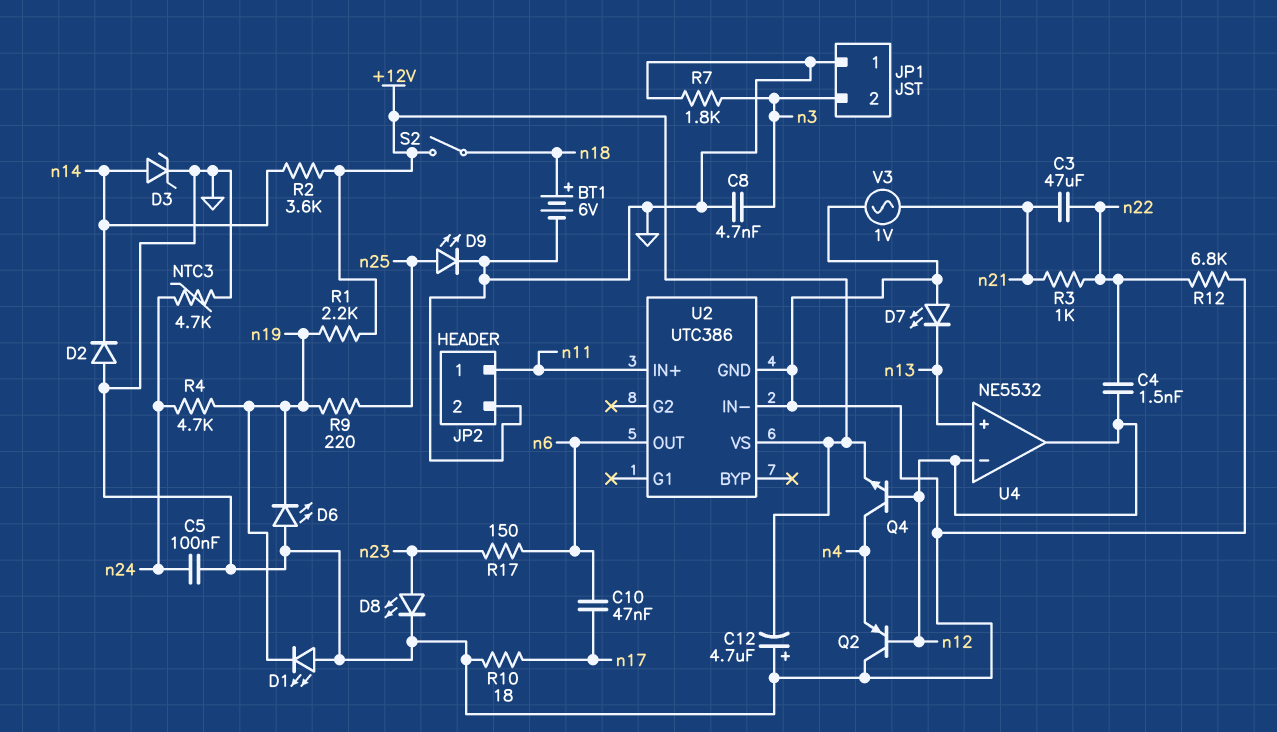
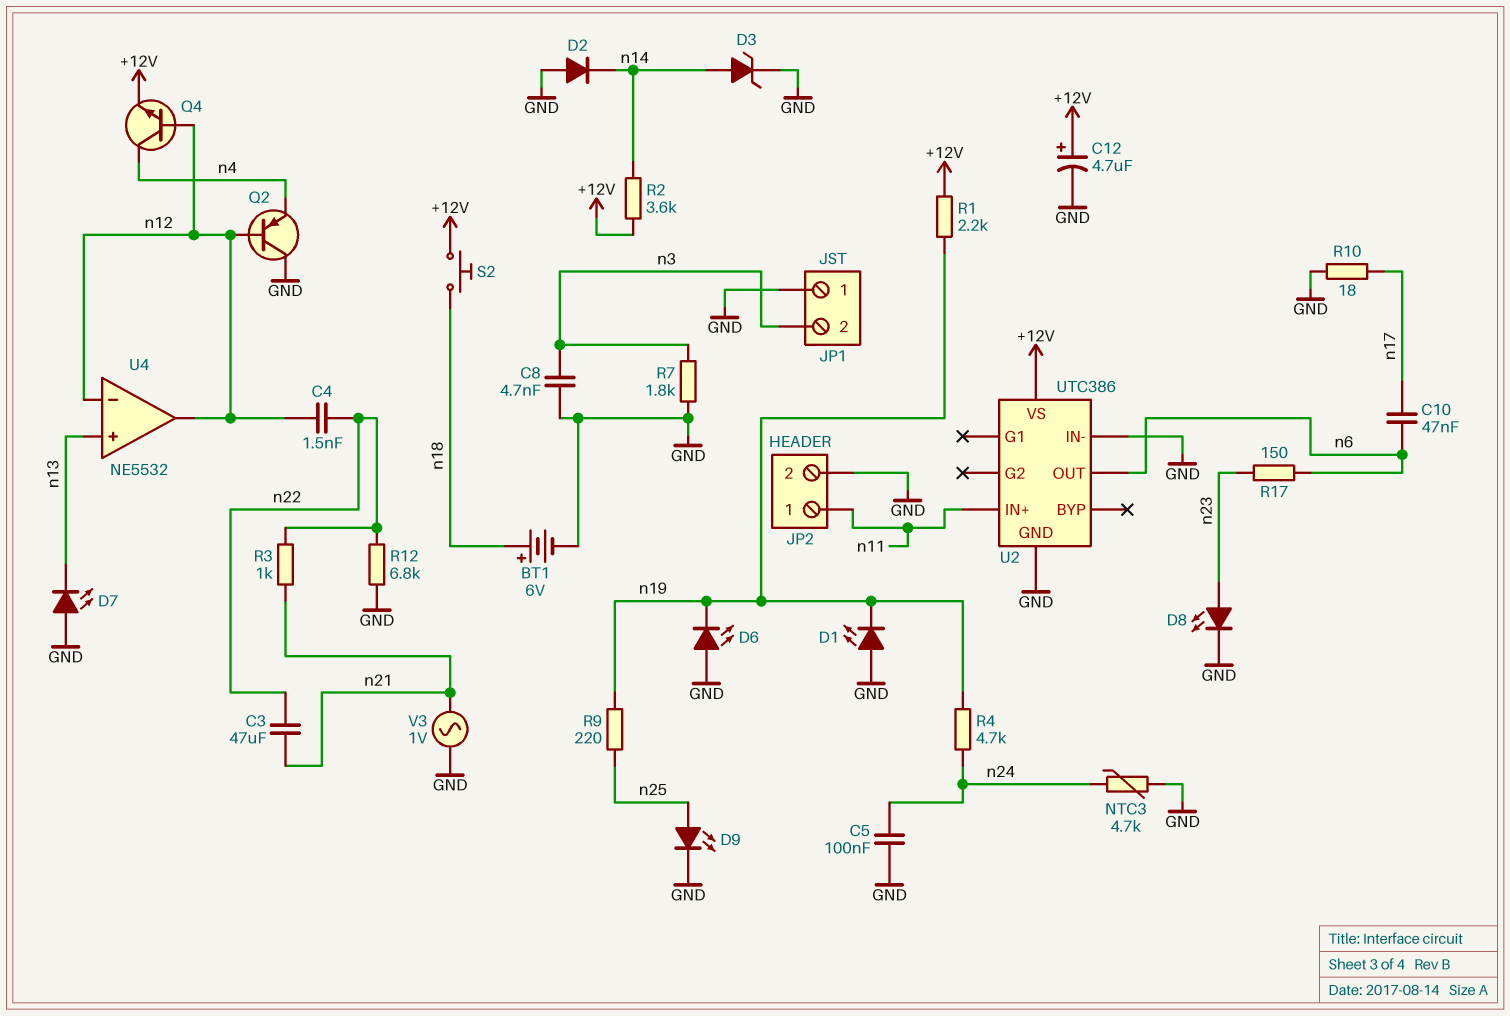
C12: 4.7uF (plus GND, minus +12V) -> 4.7uF (plus +12V, minus GND)
S2: switch (+12V, n18) -> button (+12V, n18)

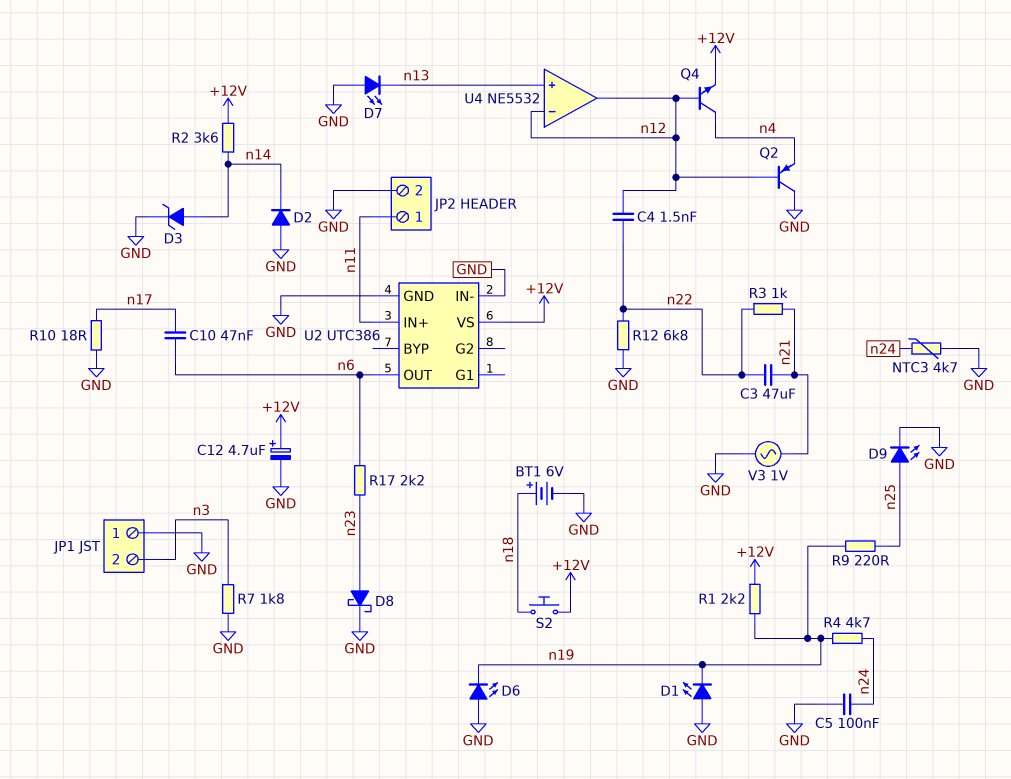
C8: 4.7nF (GND, n3) -> none
D8: LED (A n23, K GND) -> schottky (A n23, K GND)
R17: 150 (n6, n23) -> 2.2k (n6, n23)

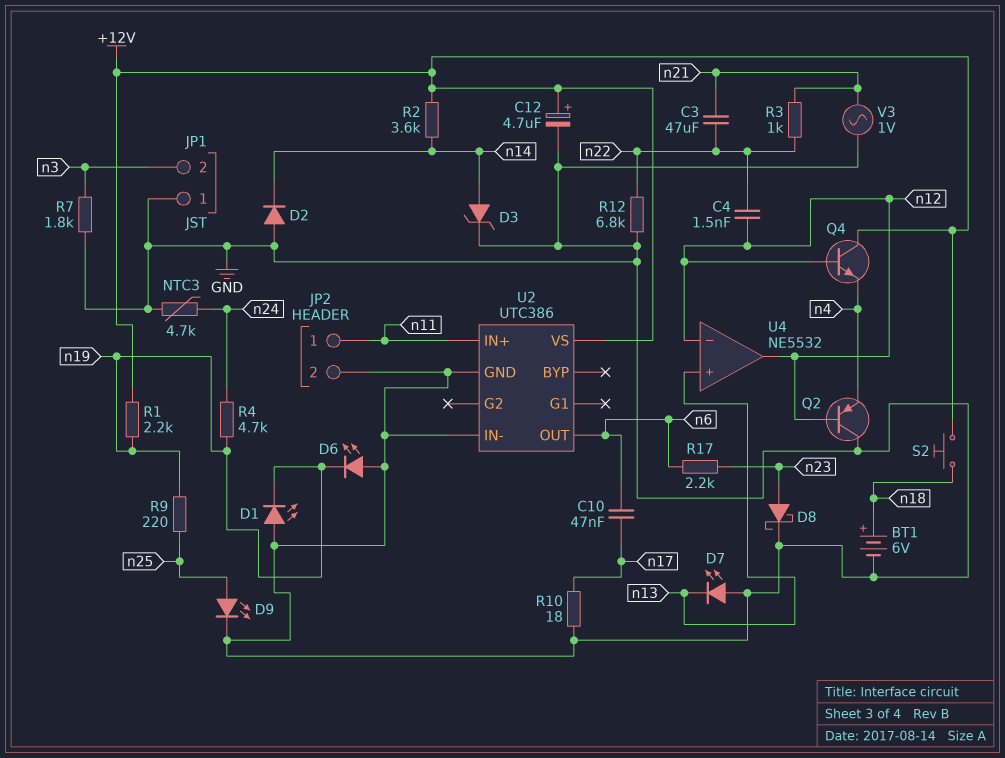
C5: 100nF (GND, n24) -> none
Q4: NPN (B n12, C n4, E +12V) -> NPN (B n12, C +12V, E n4)

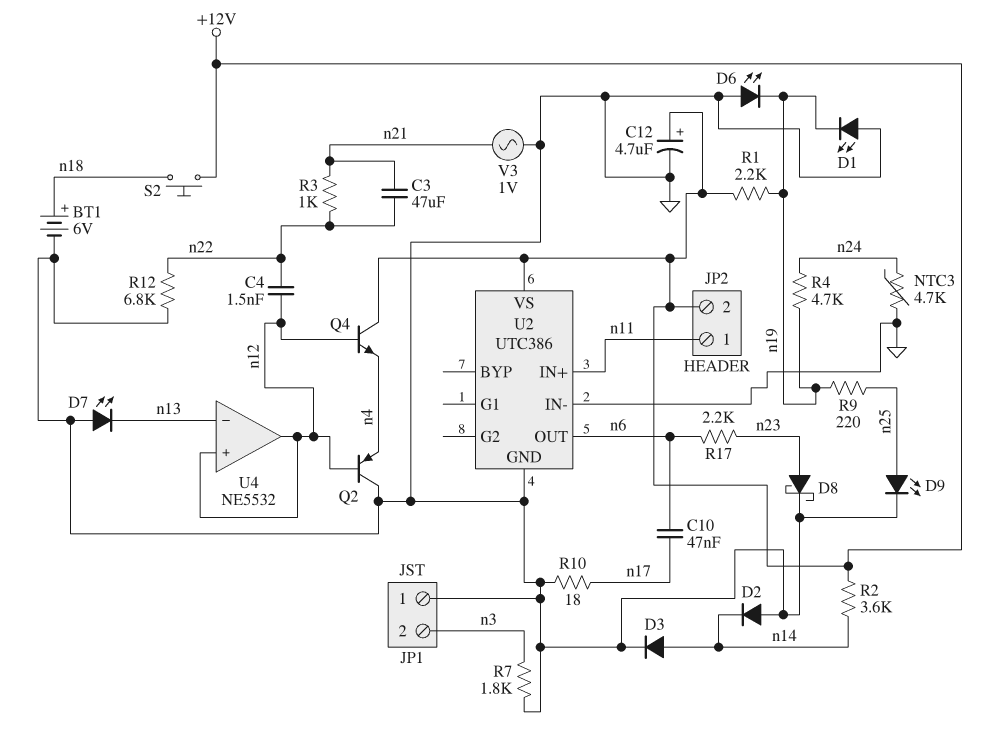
D3: zener (A n14, K GND) -> diode (A n14, K GND)
JP2 pin 2: GND -> +12V
U4 pin in+: n13 -> n12
U4 pin in-: n12 -> n13

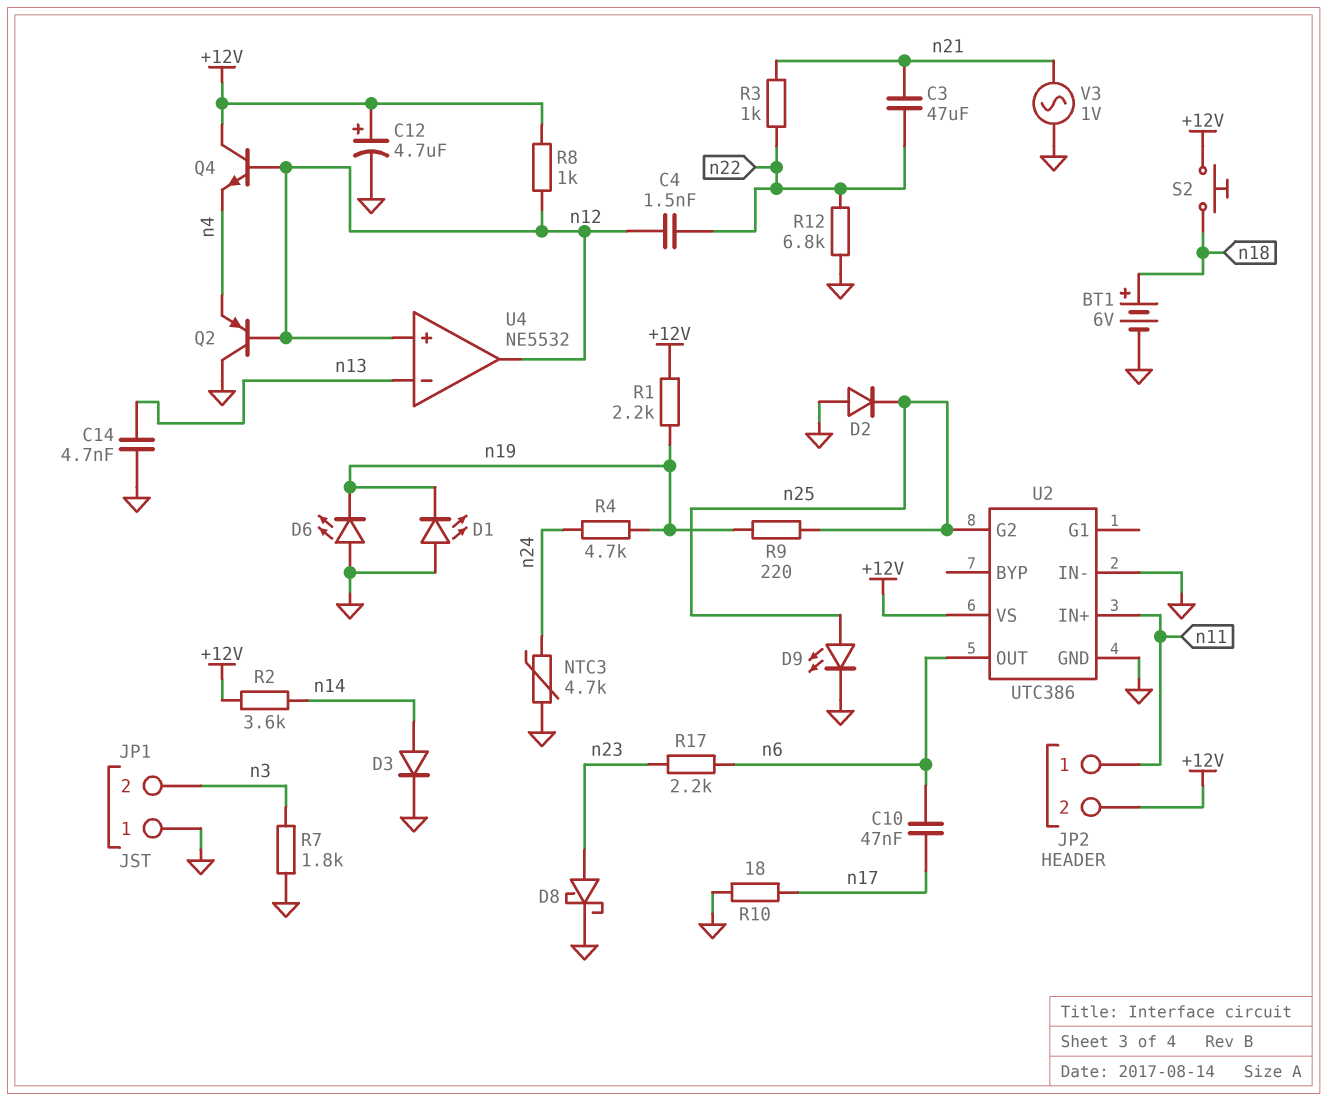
C14: none -> 4.7nF (GND, n13)
D2: diode (A GND, K n14) -> diode (A GND, K n25)
D7: LED (A GND, K n13) -> none
R8: none -> 1k (+12V, n12)
U2 pin G2: none -> n25

